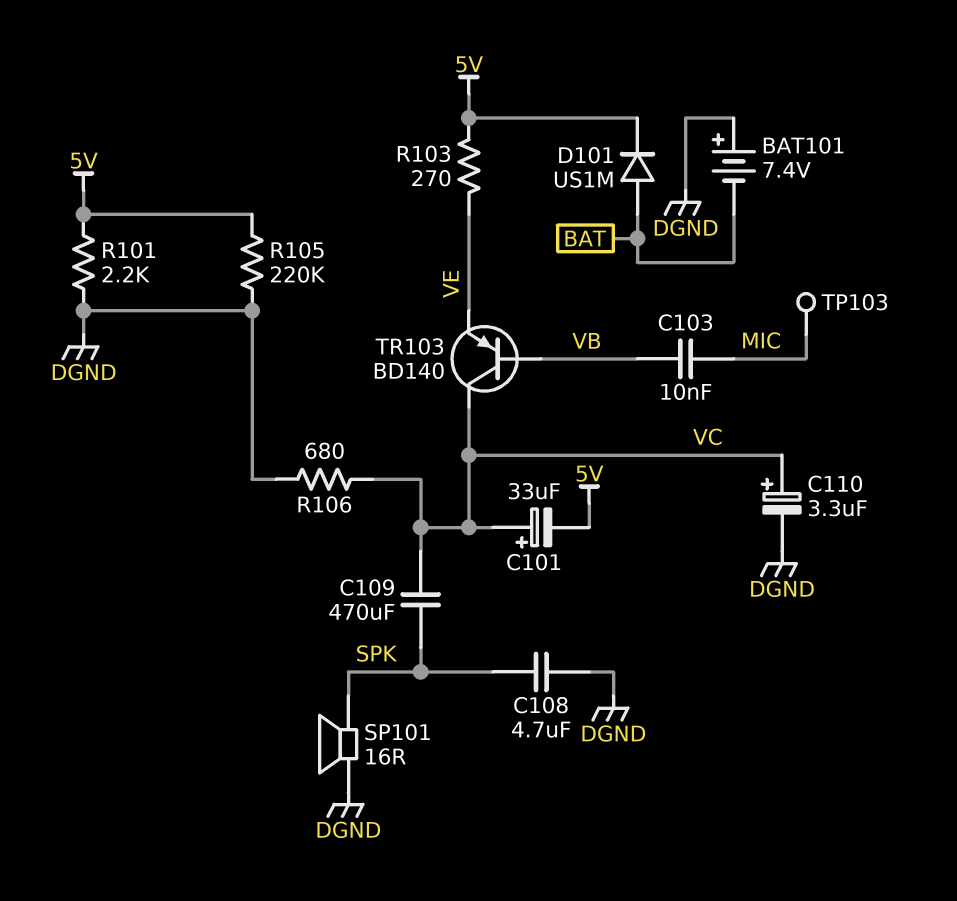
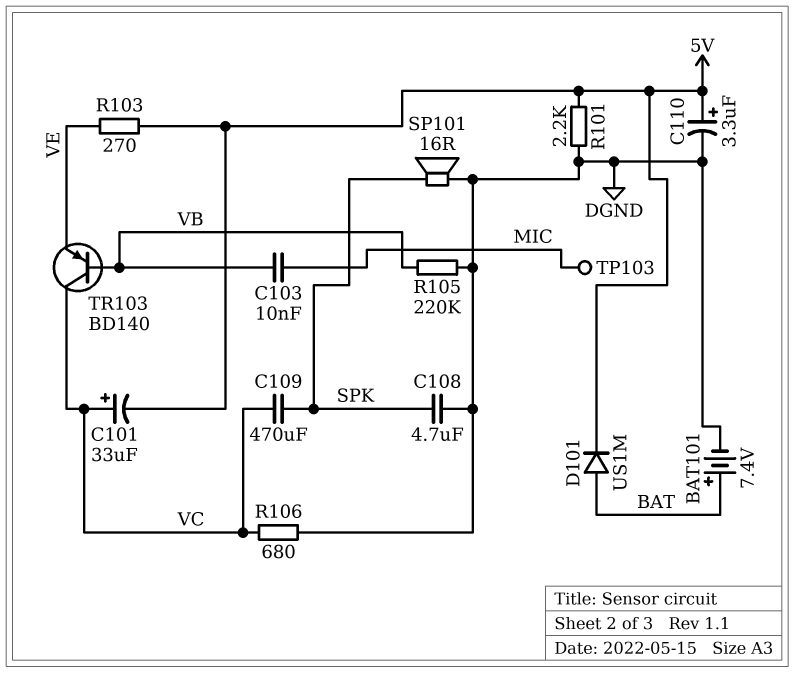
BAT101: 7.4V (plus DGND, minus BAT) -> 7.4V (plus BAT, minus DGND)
C110: 3.3uF (plus VC, minus DGND) -> 3.3uF (plus 5V, minus DGND)
R105: 220k (5V, DGND) -> 220k (DGND, VB)

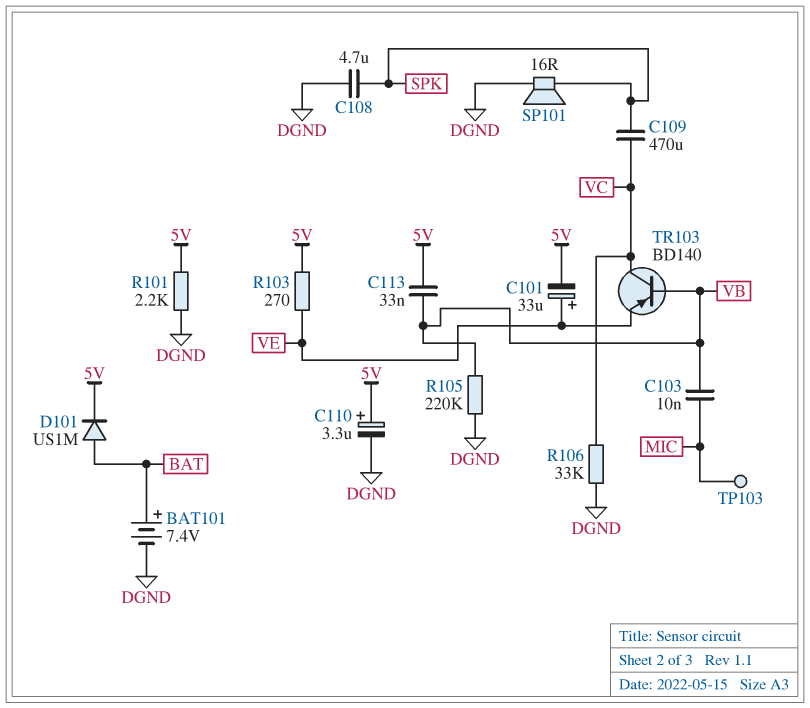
C101: 33uF (plus VC, minus 5V) -> 33uF (plus VE, minus 5V)
C113: none -> 33nF (5V, VB)
R106: 680 (DGND, VC) -> 33k (DGND, VC)

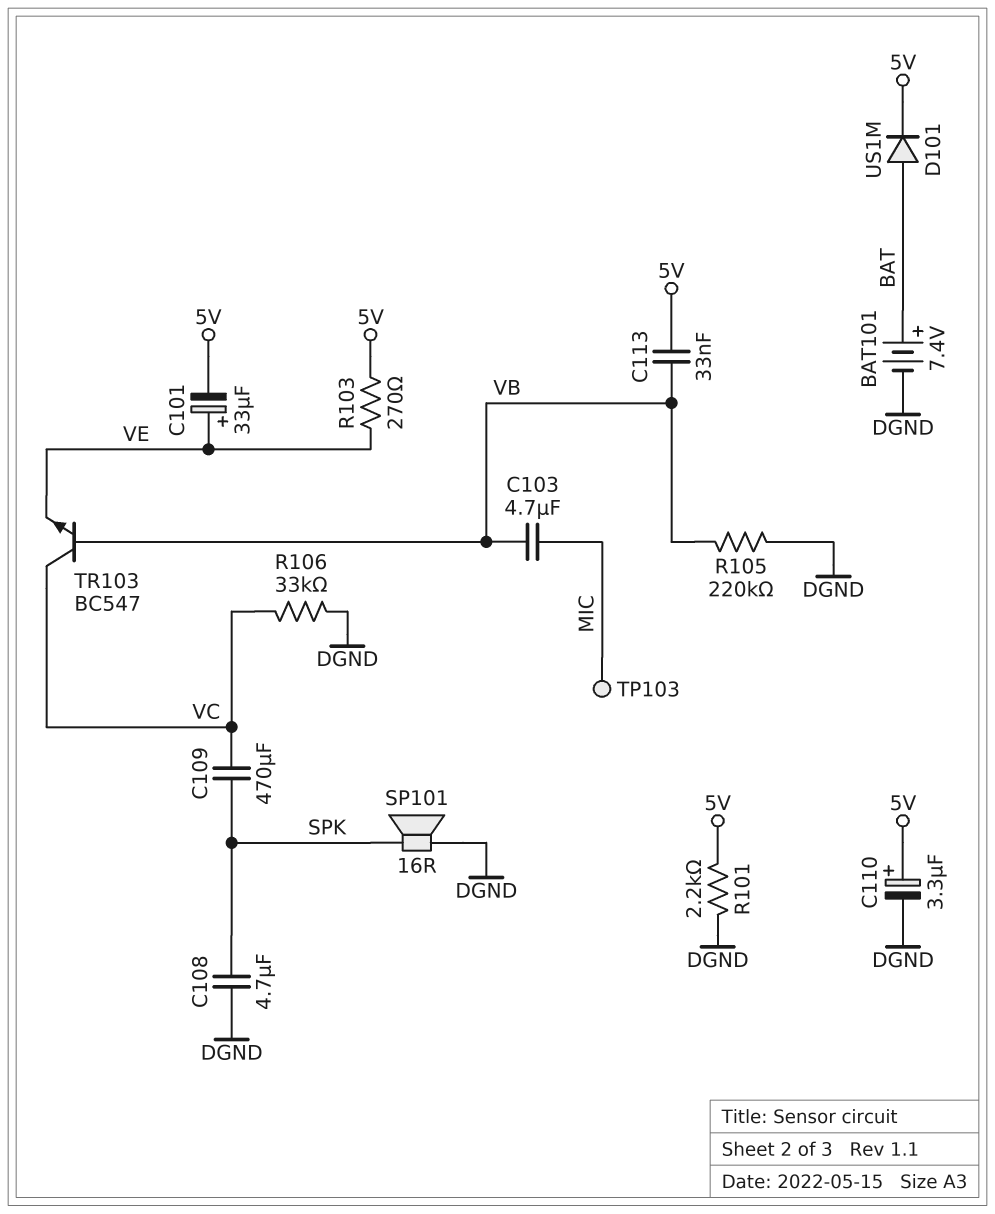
C103: 10nF (MIC, VB) -> 4.7uF (MIC, VB)
TR103: PNP BD140 (B VB, C VC, E VE) -> NPN BC547 (B VB, C VC, E VE)

